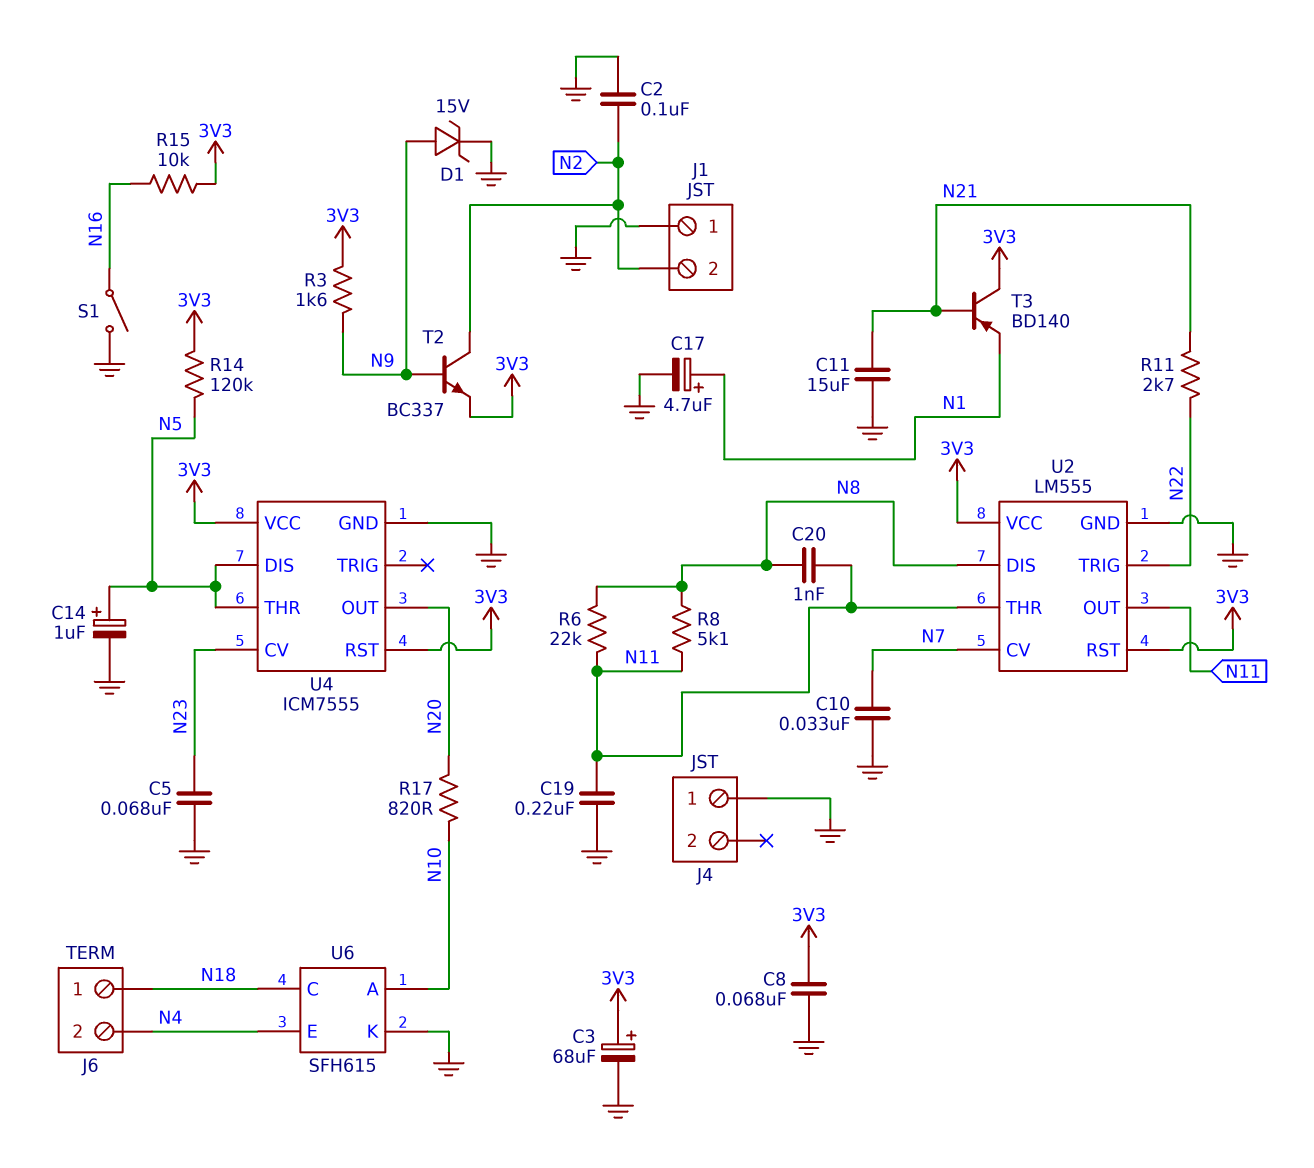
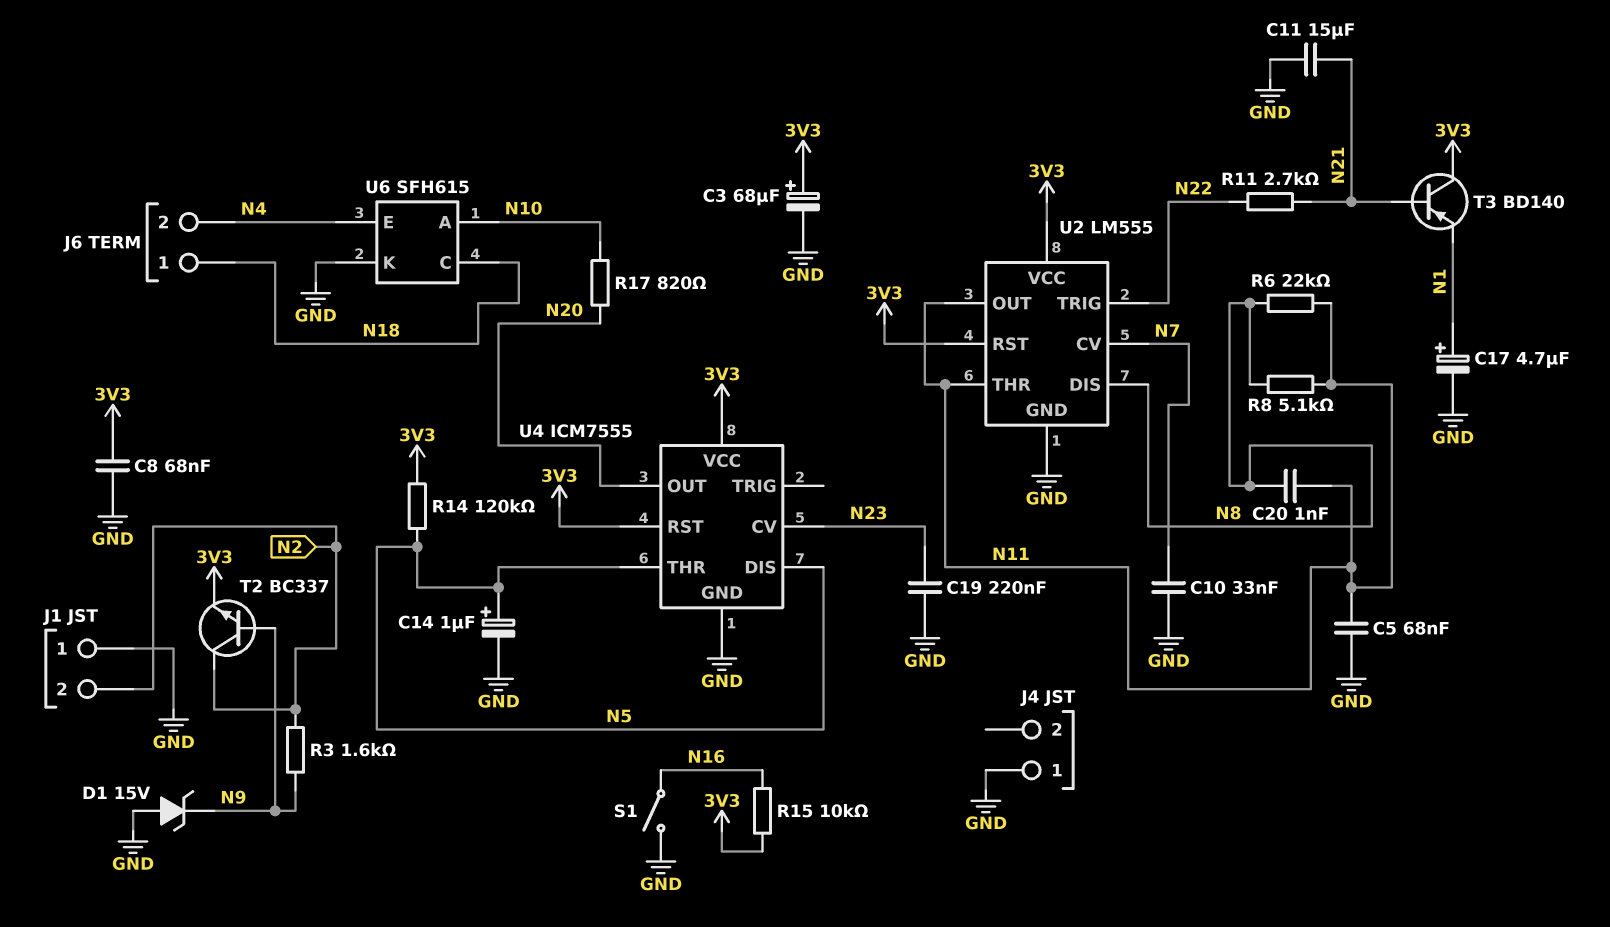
C2: 100nF (GND, N2) -> none
C5: 68nF (GND, N23) -> 68nF (GND, N11)
C19: 220nF (GND, N11) -> 220nF (GND, N23)
D1: zener 15V (A N9, K GND) -> zener 15V (A GND, K N9)
R3: 1.6k (3V3, N9) -> 1.6k (N2, N9)

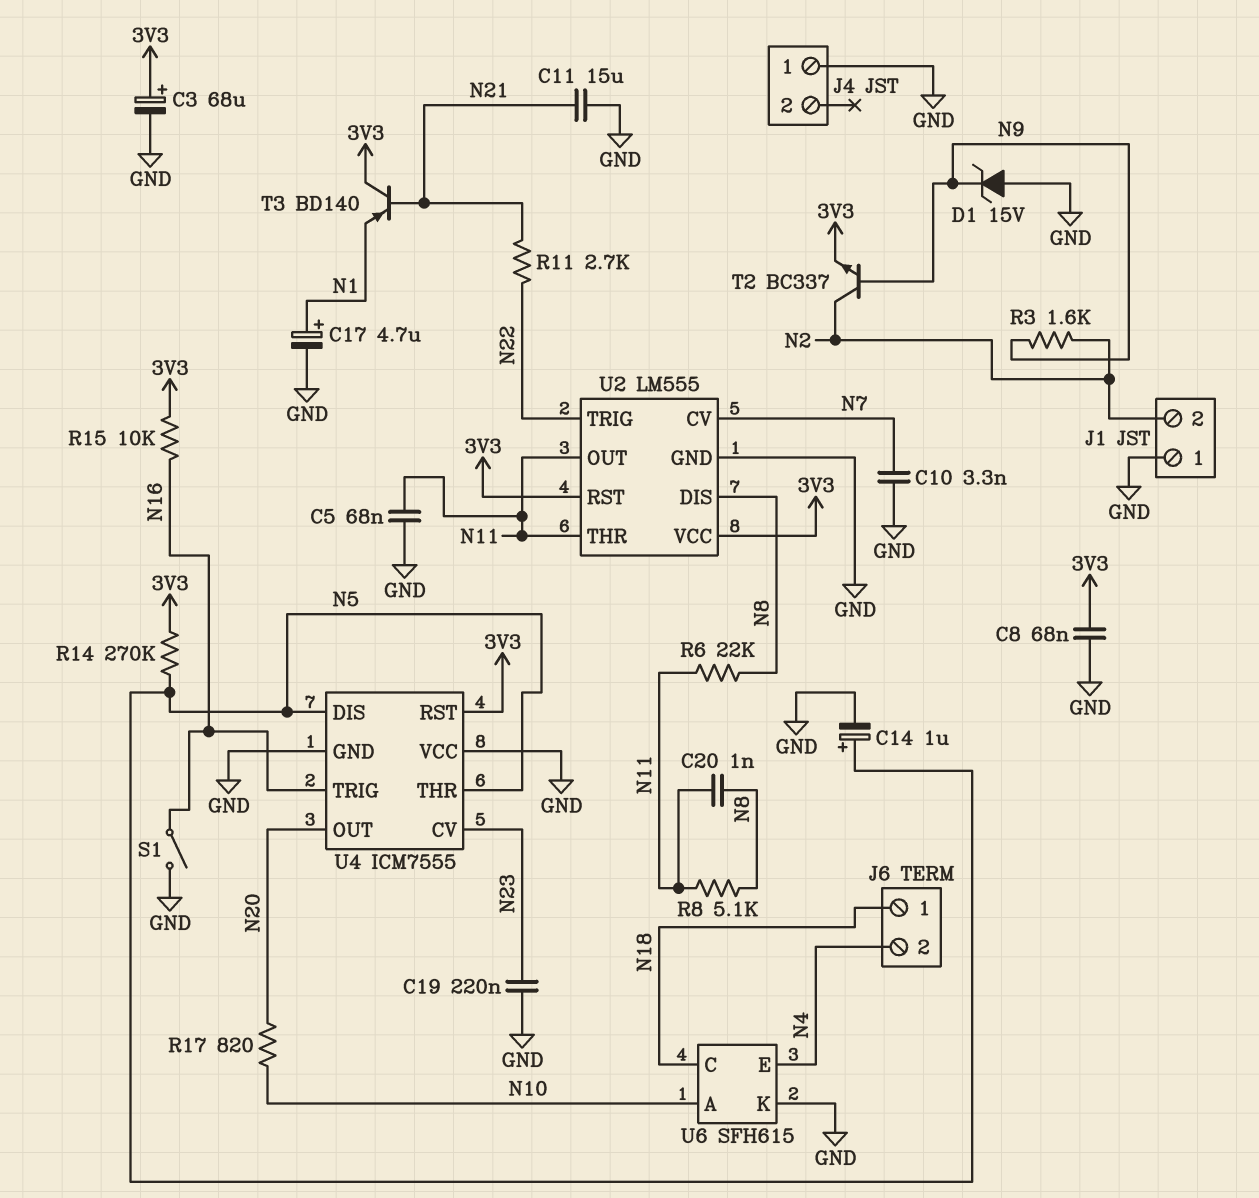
C10: 33nF (GND, N7) -> 3.3nF (GND, N7)
R14: 120k (3V3, N5) -> 270k (3V3, N5)
U4 pin TRIG: none -> N16
U4 pin VCC: 3V3 -> GND

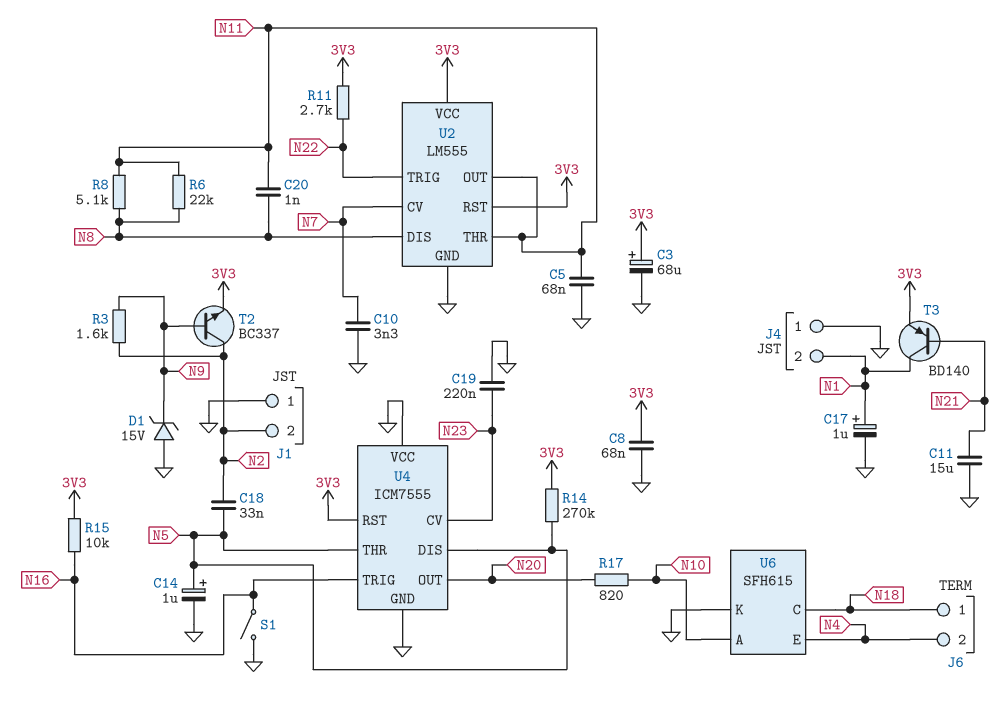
C17: 4.7uF (plus N1, minus GND) -> 1uF (plus N1, minus GND)
C18: none -> 33nF (N2, N5)
J4 pin 2: none -> N1
R11: 2.7k (N21, N22) -> 2.7k (3V3, N22)
T3: PNP BD140 (B N21, C 3V3, E N1) -> PNP BD140 (B N21, C N1, E 3V3)

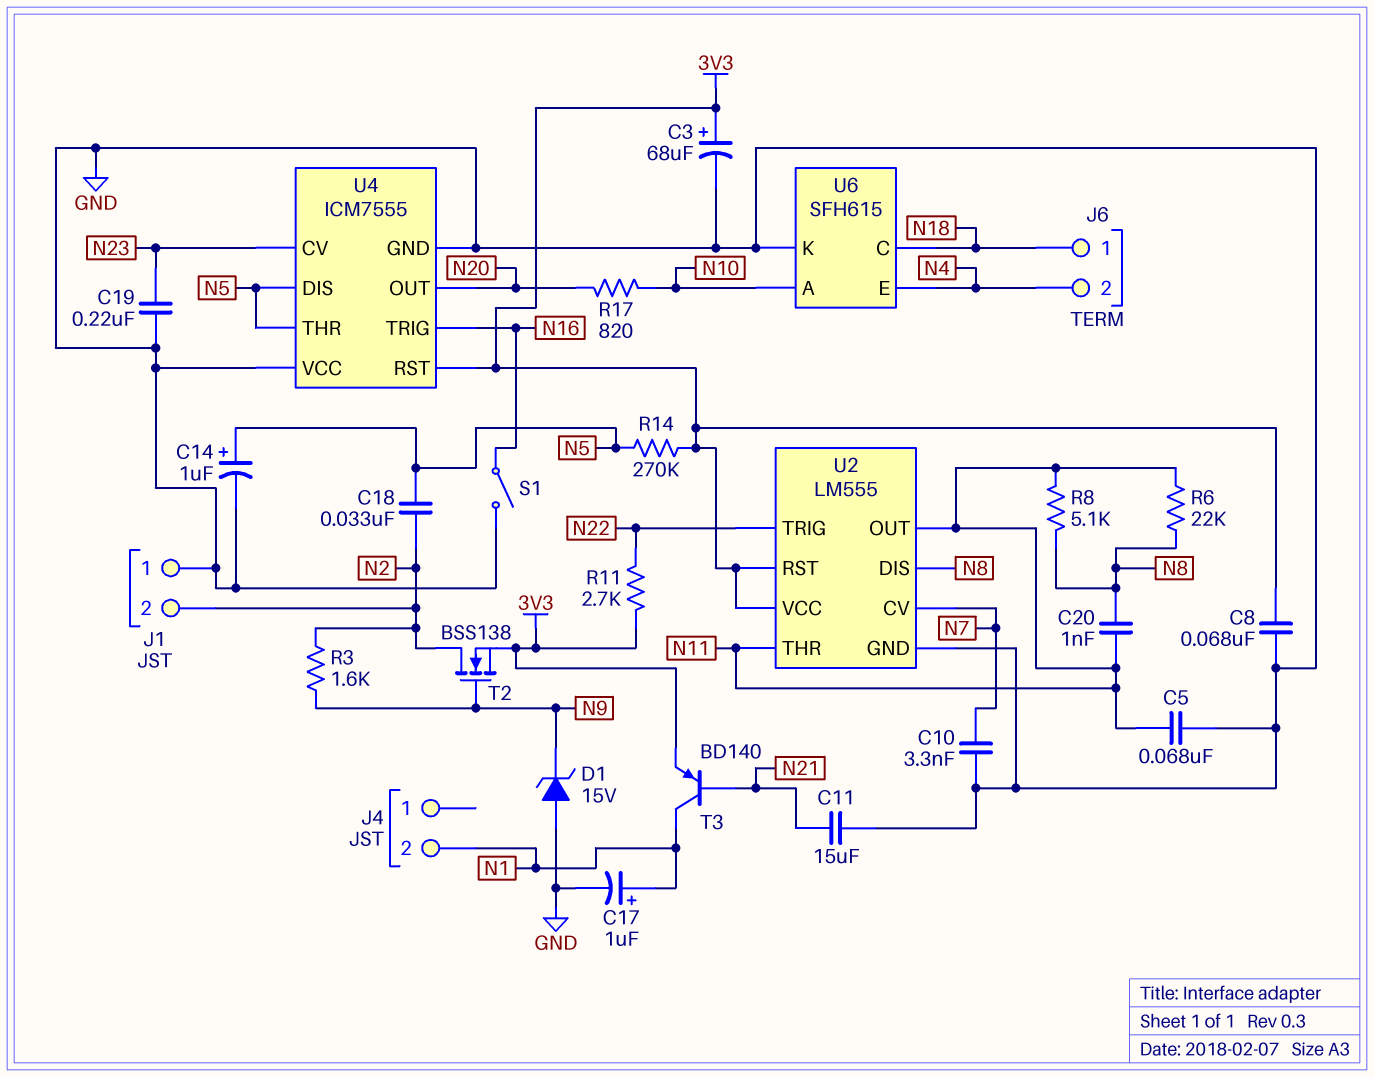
J4 pin 1: GND -> none
R15: 10k (3V3, N16) -> none
T2: NPN BC337 (B N9, C N2, E 3V3) -> NMOS BSS138 (G N9, D N2, S 3V3)

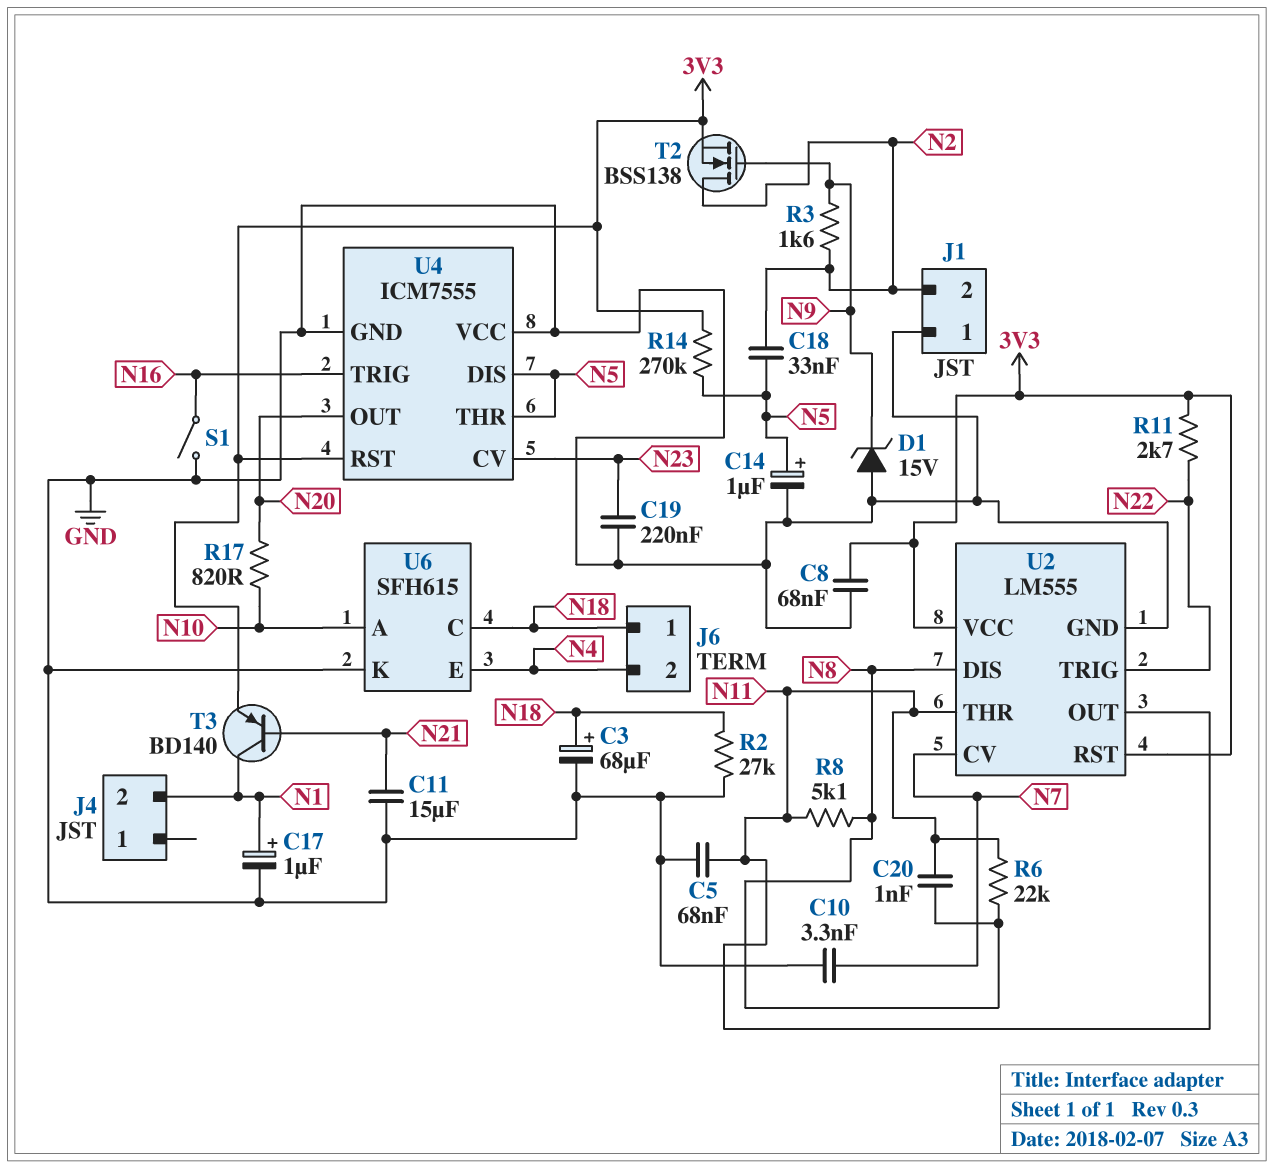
C3: 68uF (plus 3V3, minus GND) -> 68uF (plus N18, minus GND)
R2: none -> 27k (GND, N18)

